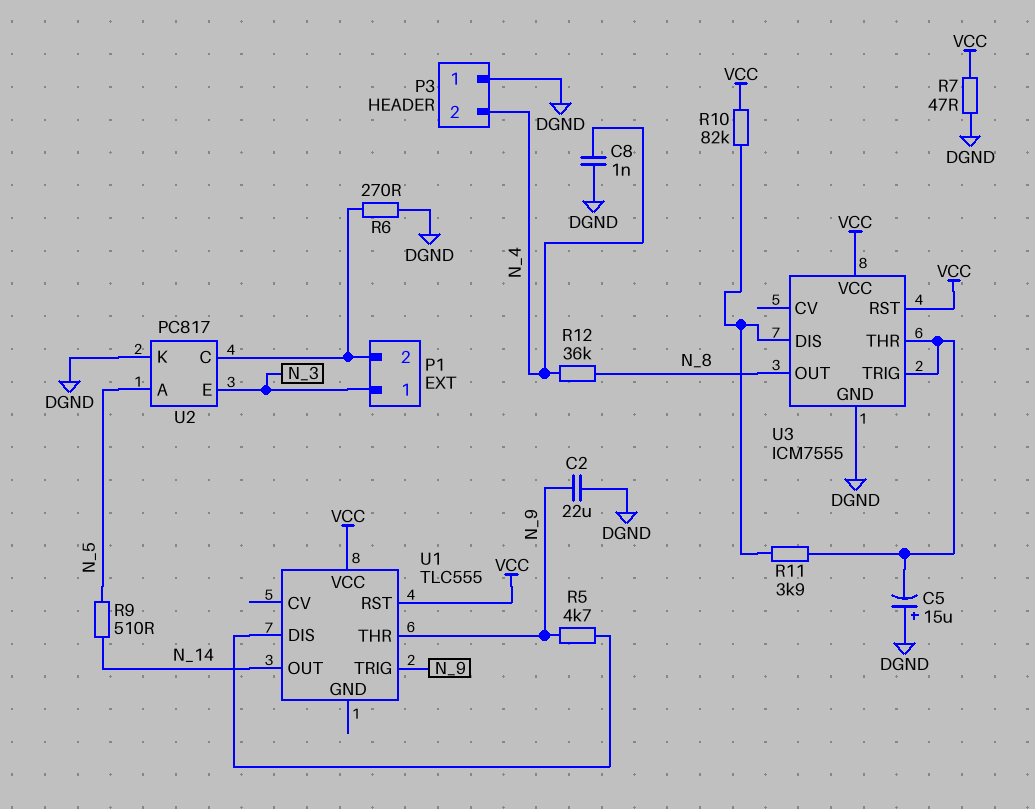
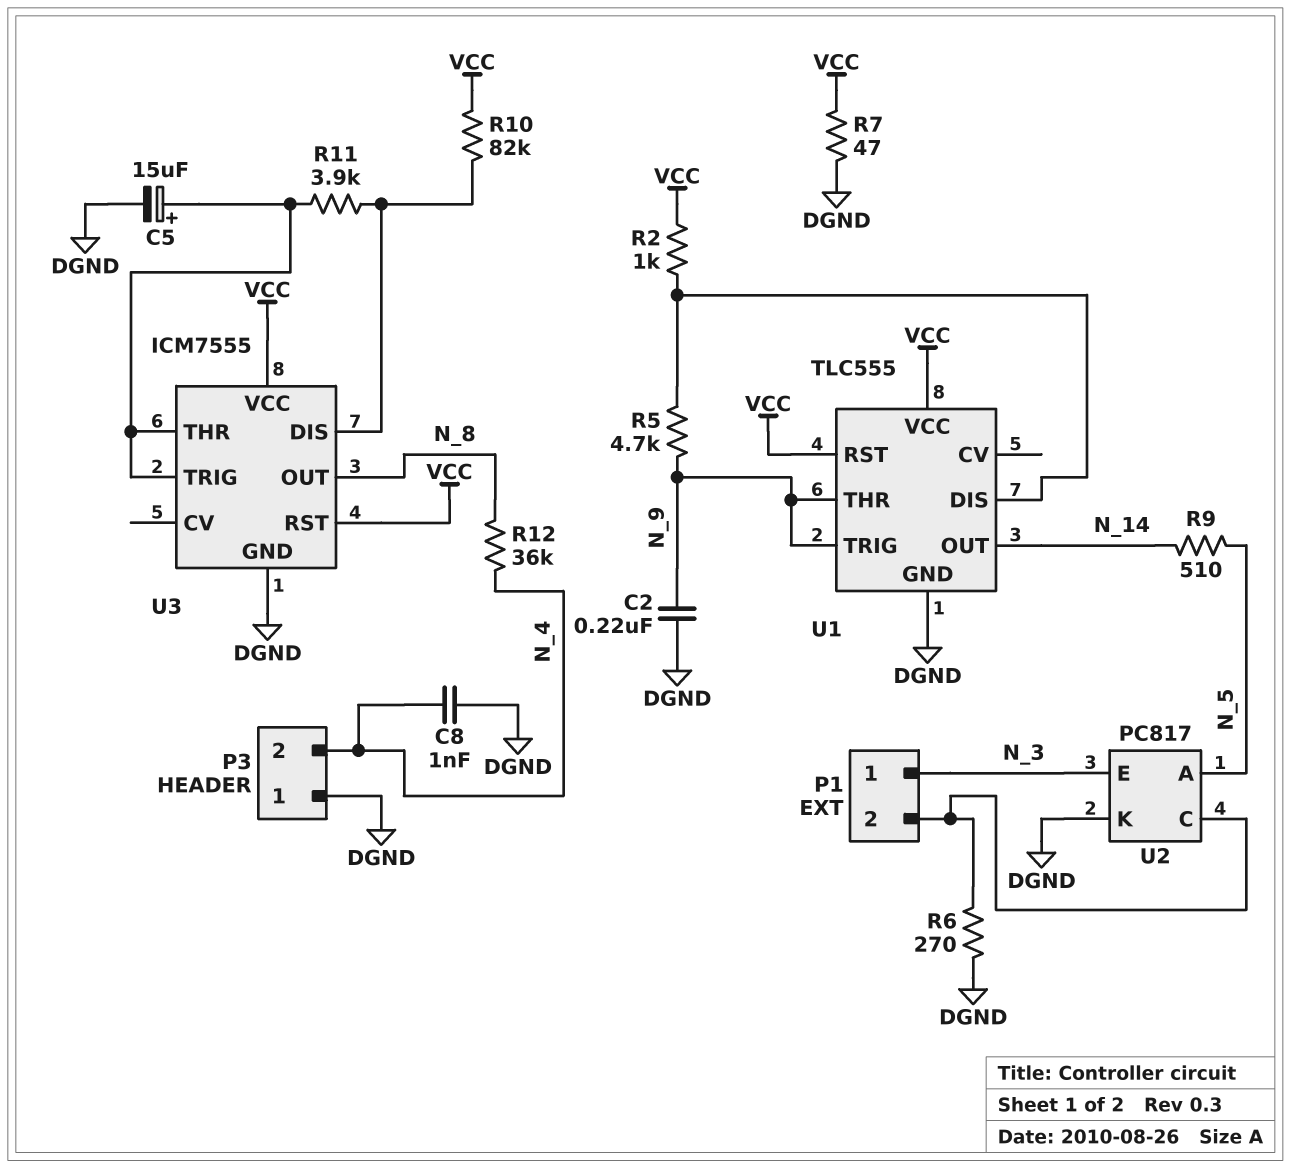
C2: 22uF (DGND, N_9) -> 220nF (DGND, N_9)
C5: 15uF (plus DGND, minus U3/THR) -> 15uF (plus U3/THR, minus DGND)
R2: none -> 1k (U1/DIS, VCC)
U1 pin GND: none -> DGND

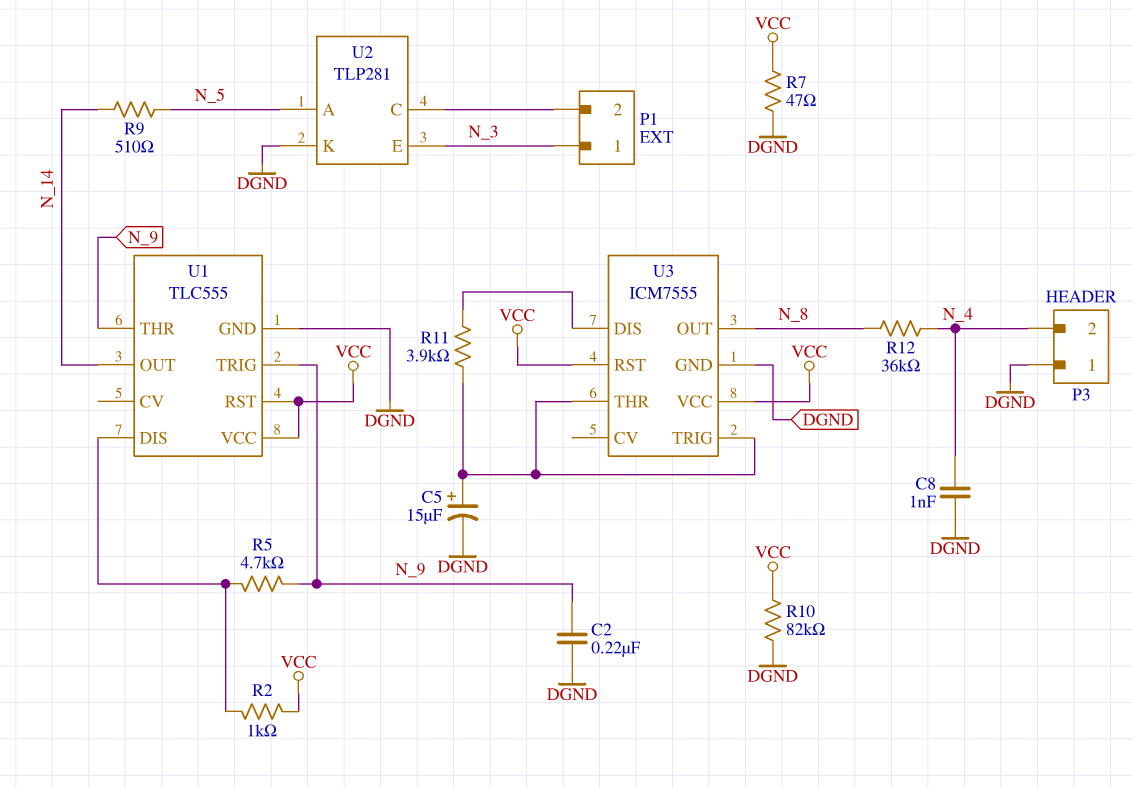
R6: 270 (DGND, P1/2) -> none
R10: 82k (U3/DIS, VCC) -> 82k (DGND, VCC)
U2: PC817 -> TLP281

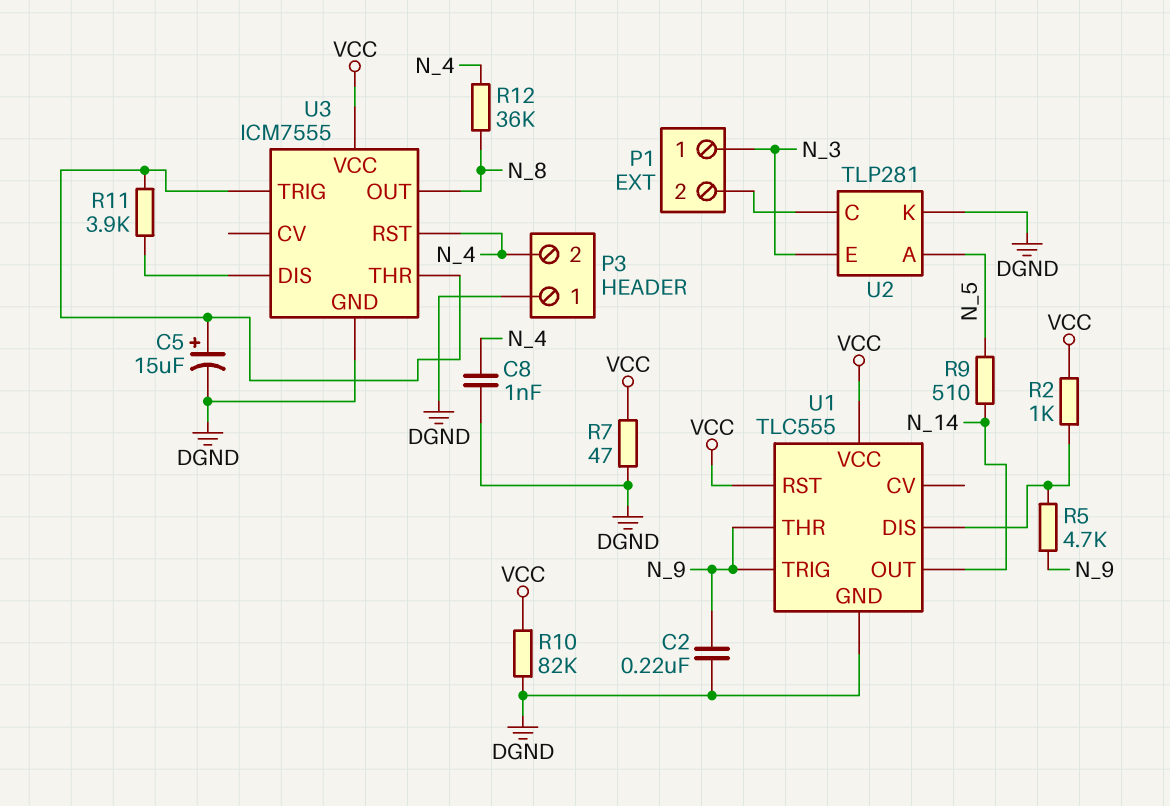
U3 pin RST: VCC -> N_4

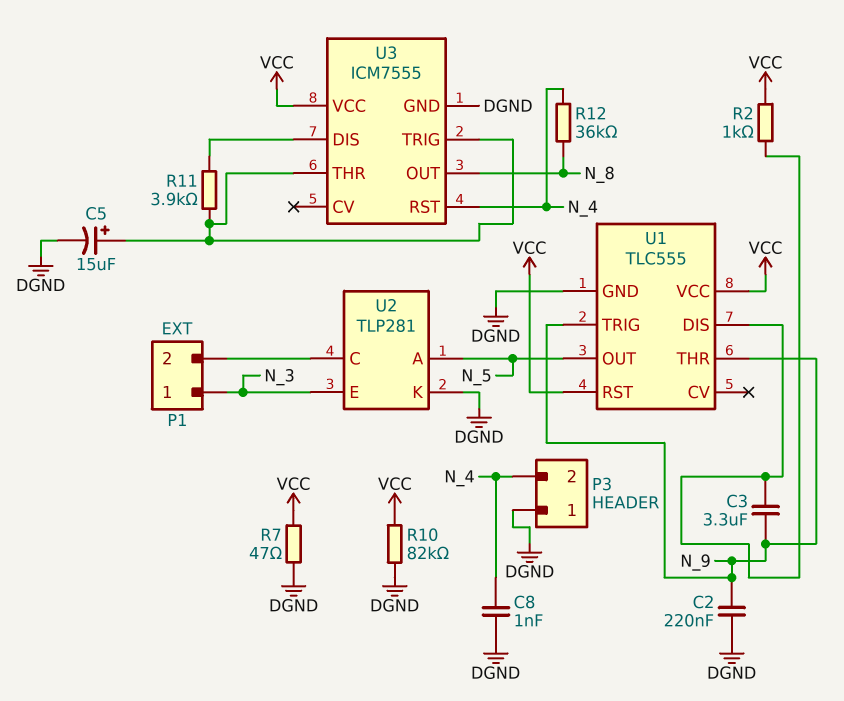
C3: none -> 3.3uF (N_9, U1/DIS)
R5: 4.7k (N_9, U1/DIS) -> none
R9: 510 (N_5, N_14) -> none
U1 pin OUT: N_14 -> N_5

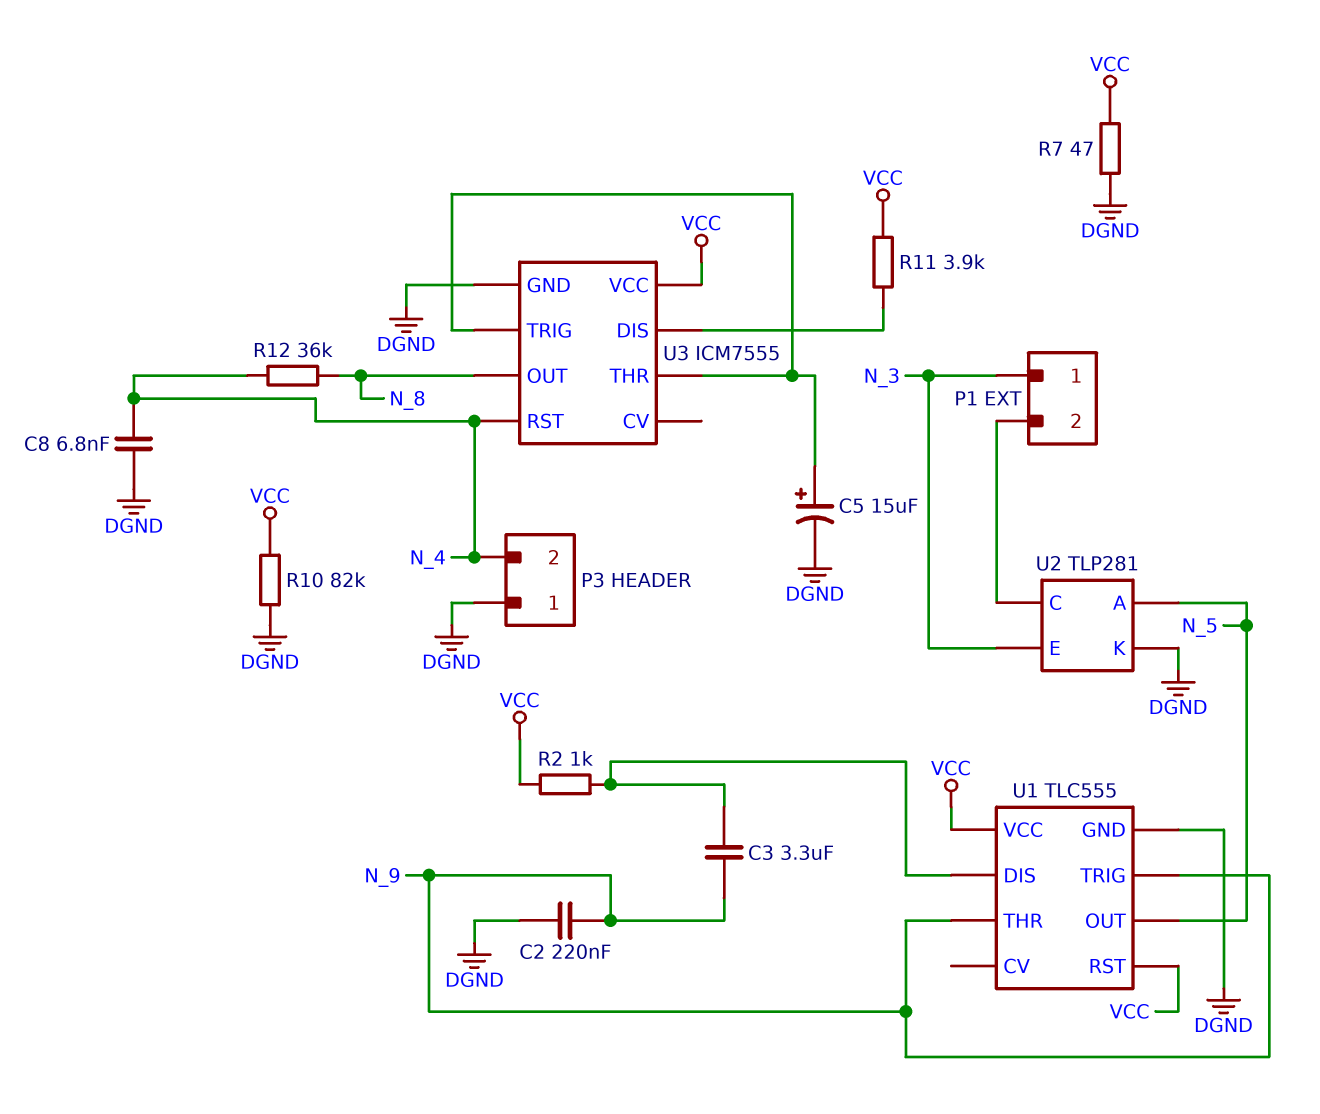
C8: 1nF (DGND, N_4) -> 6.8nF (DGND, N_4)
R11: 3.9k (U3/DIS, U3/THR) -> 3.9k (U3/DIS, VCC)

